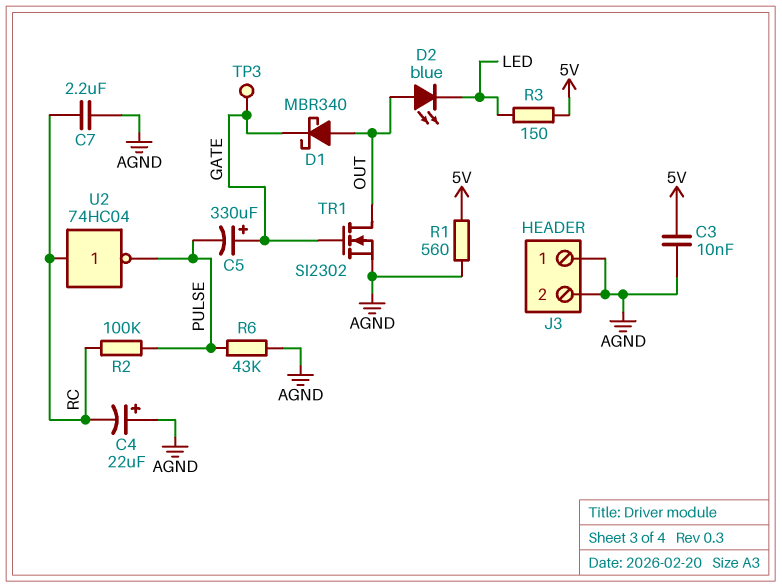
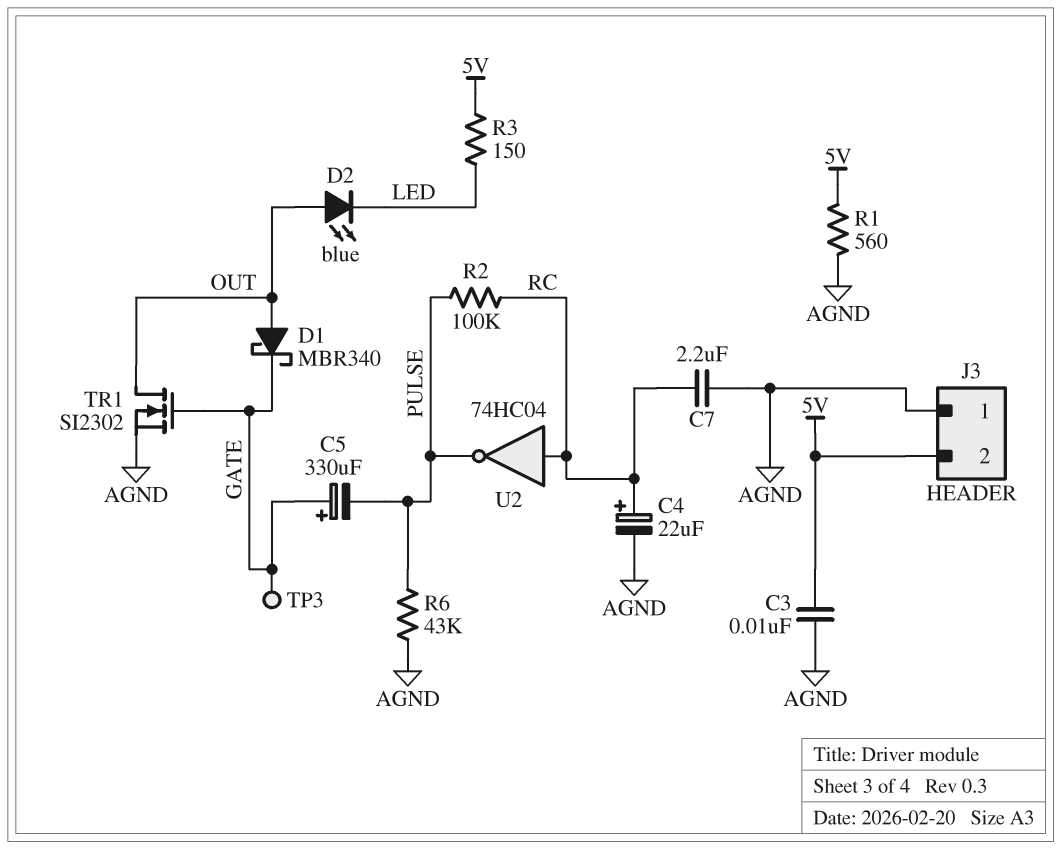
C4: 22uF (plus AGND, minus RC) -> 22uF (plus RC, minus AGND)
J3 pin 2: AGND -> 5V

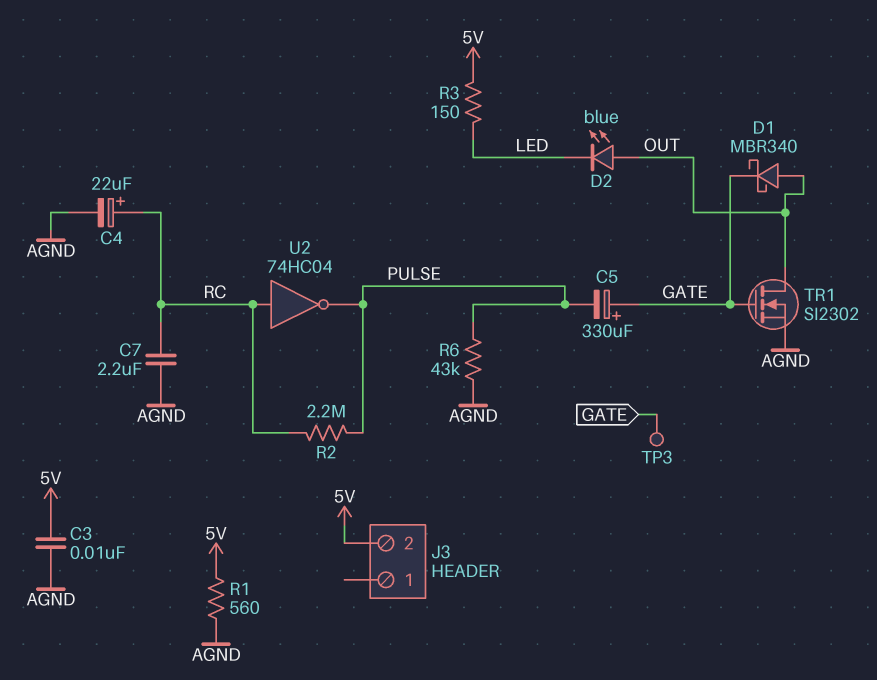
J3 pin 1: AGND -> none
R2: 100k (PULSE, RC) -> 2.2M (PULSE, RC)

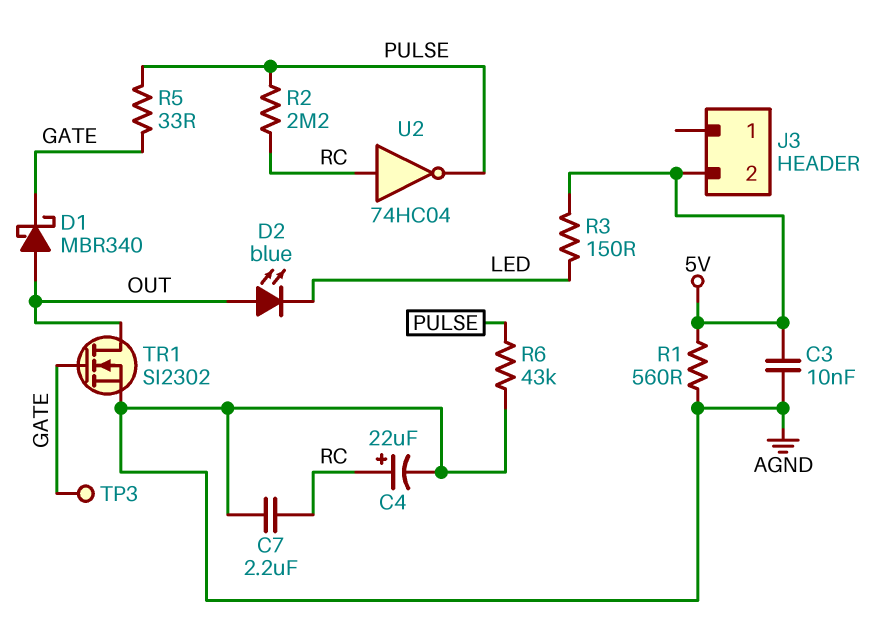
C5: 330uF (plus GATE, minus PULSE) -> none
R5: none -> 33 (GATE, PULSE)

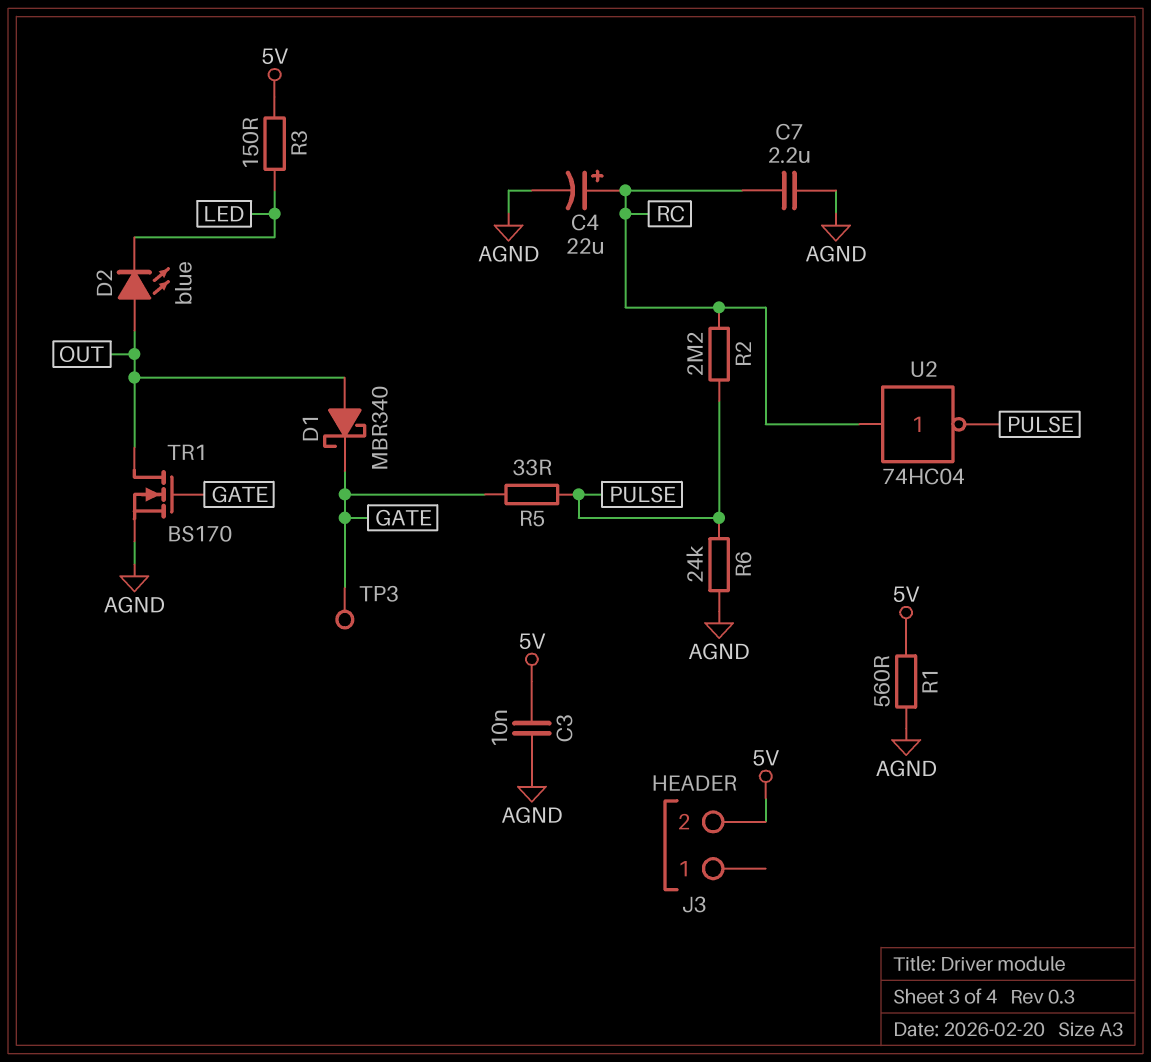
R6: 43k (AGND, PULSE) -> 24k (AGND, PULSE)
TR1: NMOS SI2302 (G GATE, D OUT, S AGND) -> NMOS BS170 (G GATE, D OUT, S AGND)

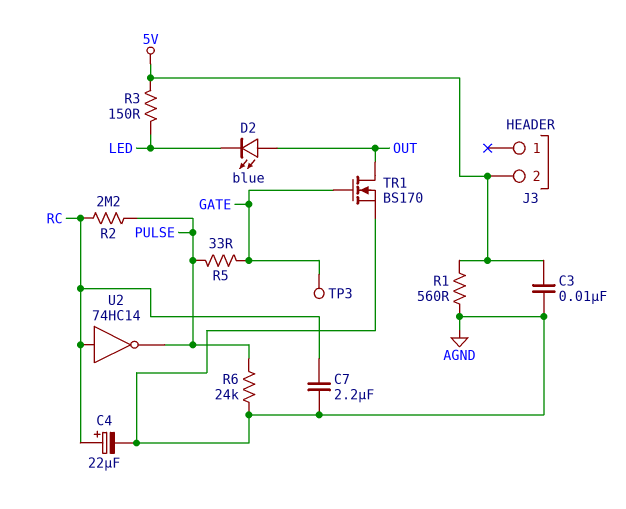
D1: schottky MBR340 (A OUT, K GATE) -> none
U2: NOT 74HC04 (in RC, out PULSE) -> NOT 74HC14 (in RC, out PULSE)

